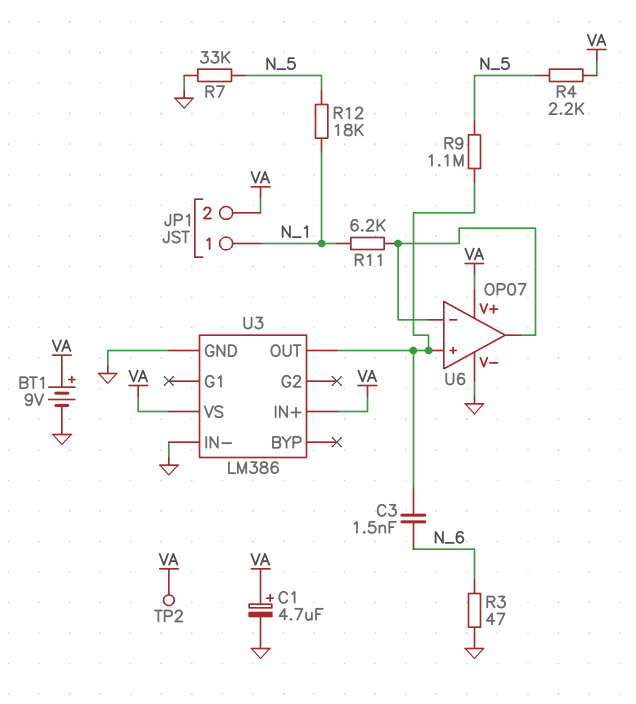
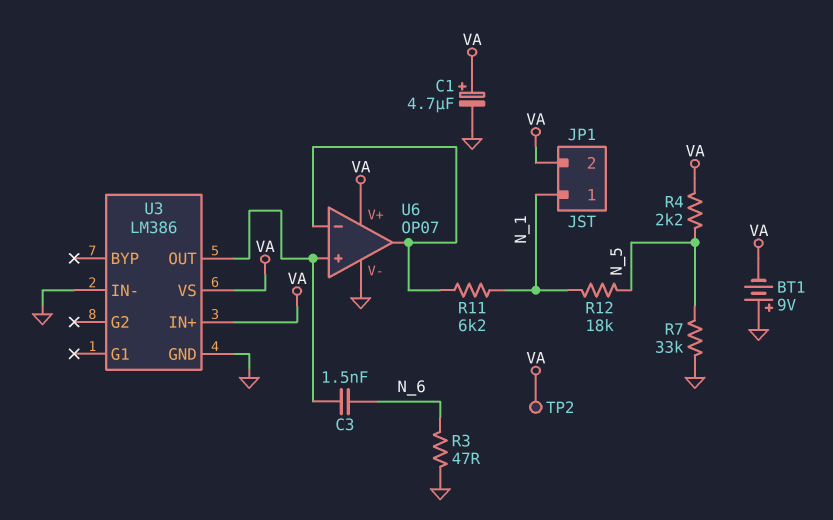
BT1: 9V (plus VA, minus GND) -> 9V (plus GND, minus VA)
R9: 1.1M (N_5, U3/OUT) -> none

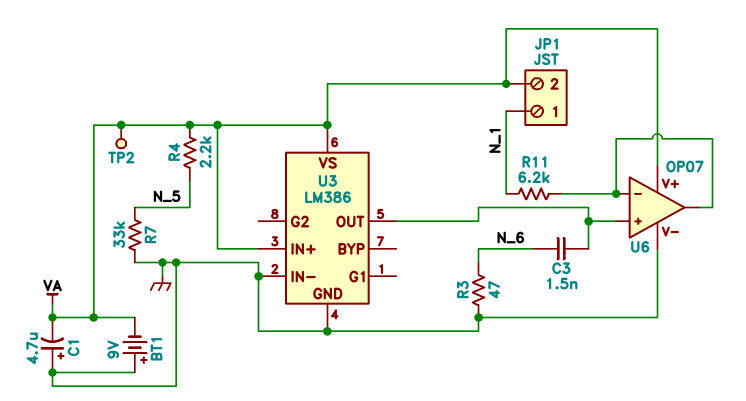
C1: 4.7uF (plus VA, minus GND) -> 4.7uF (plus GND, minus VA)
R12: 18k (N_1, N_5) -> none

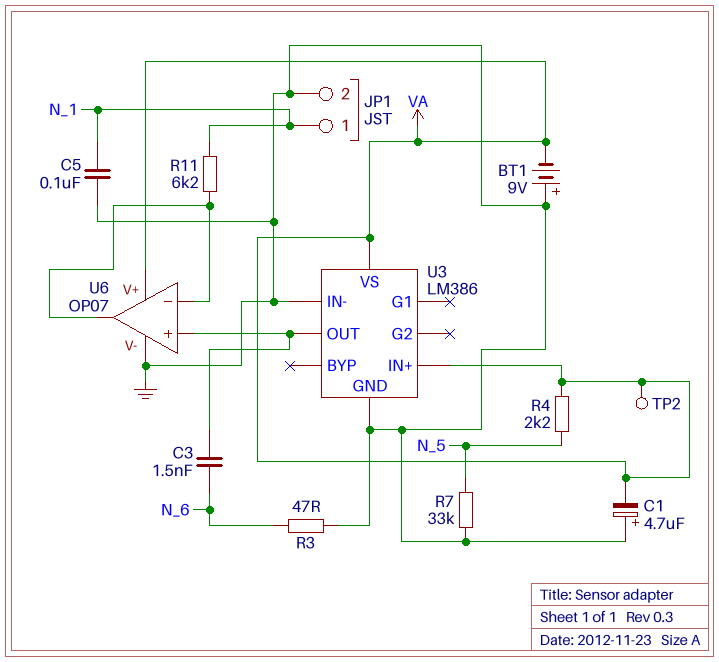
C5: none -> 100nF (GND, N_1)
JP1 pin 2: VA -> GND

